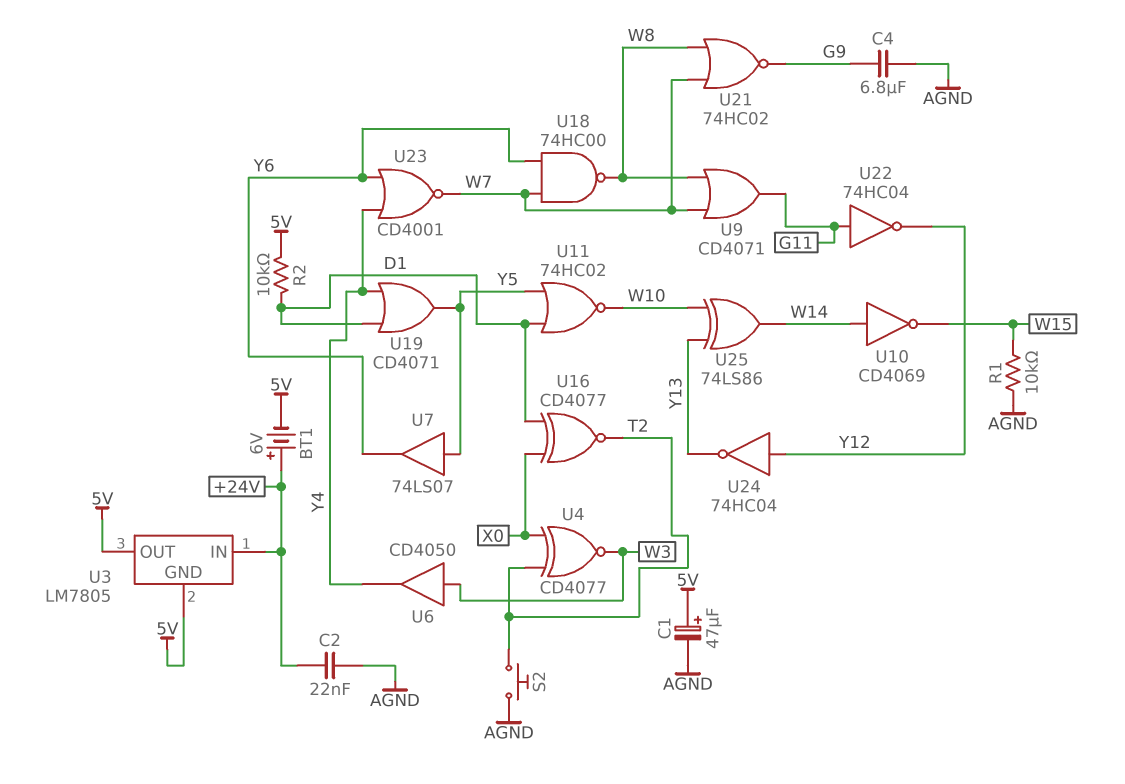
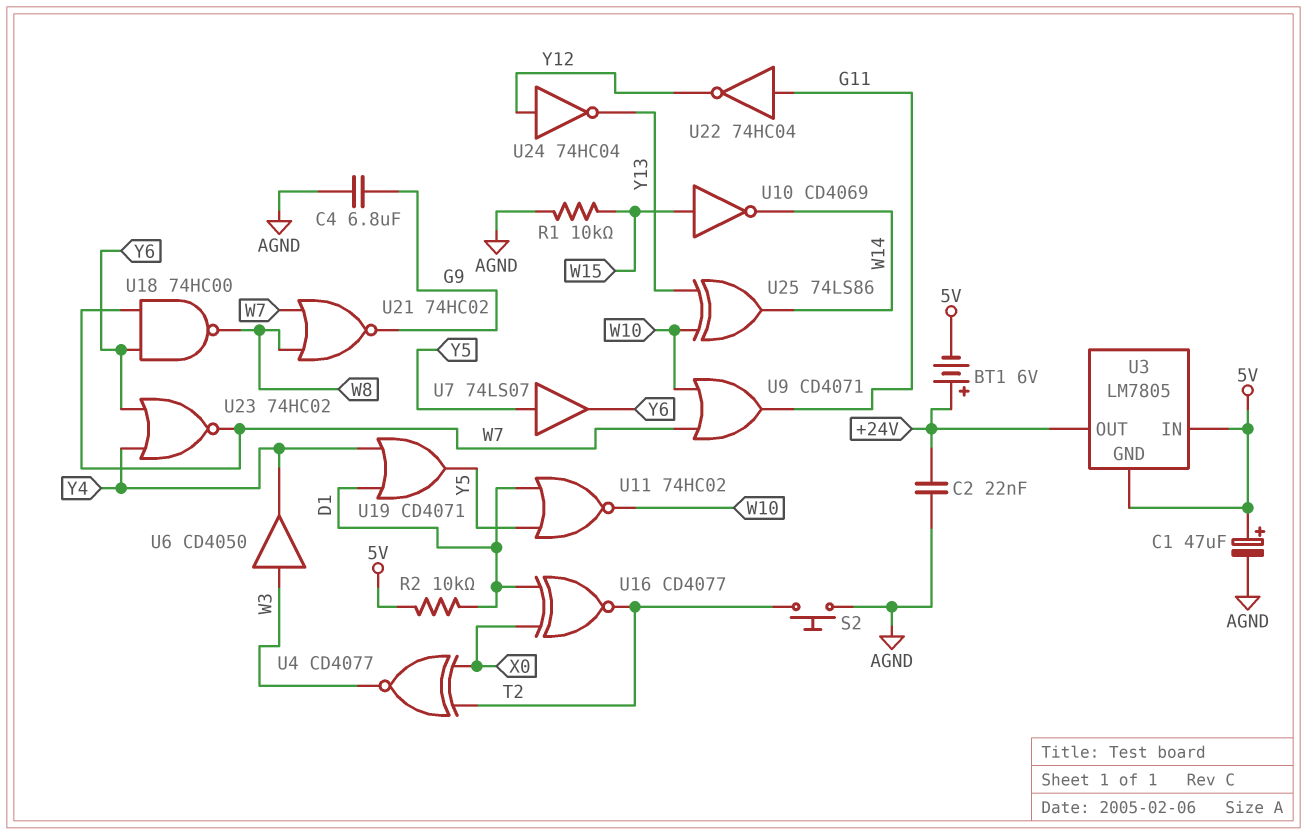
U3 pin IN: +24V -> 5V
U3 pin OUT: 5V -> +24V
U9: OR CD4071 (in W7, in W8, out G11) -> OR CD4071 (in W7, in W10, out G11)
U10: NOT CD4069 (in W14, out W15) -> NOT CD4069 (in W15, out W14)
U23: NOR CD4001 (in Y4, in Y6, out W7) -> NOR 74HC02 (in Y4, in Y6, out W7)

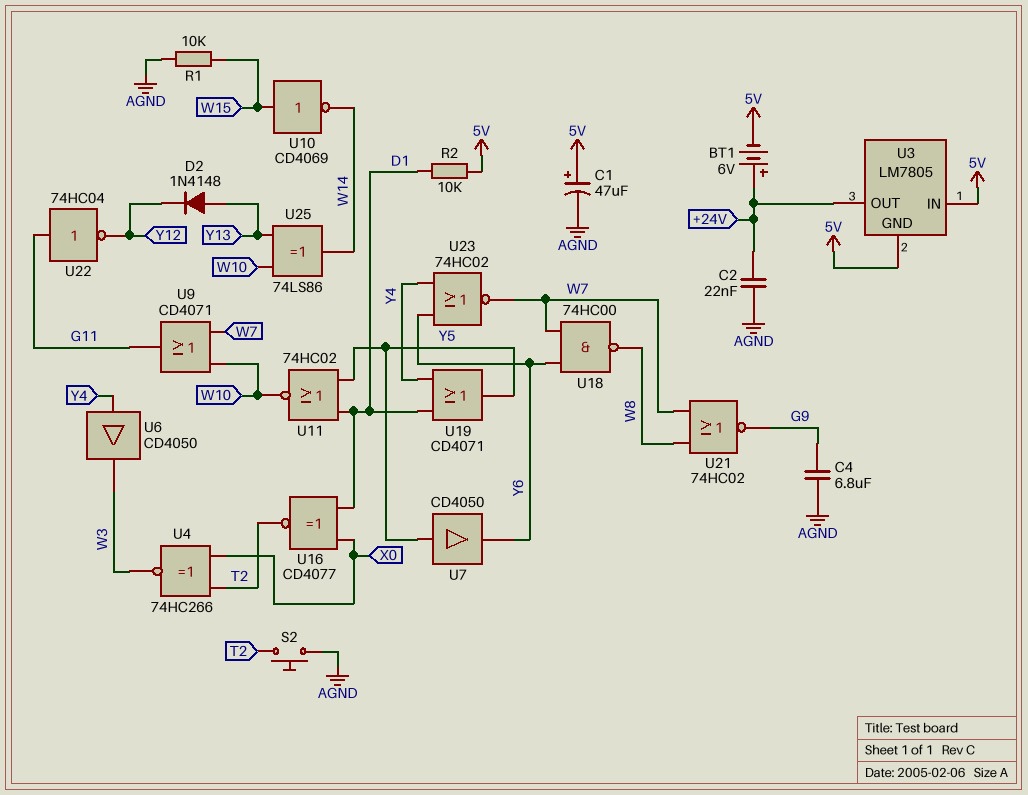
D2: none -> diode 1N4148 (A Y13, K Y12)
U4: XNOR CD4077 (in T2, in X0, out W3) -> XNOR 74HC266 (in T2, in X0, out W3)
U6: buffer CD4050 (in W3, out Y4) -> buffer CD4050 (in Y4, out W3)
U7: buffer 74LS07 (in Y5, out Y6) -> buffer CD4050 (in Y5, out Y6)
U24: NOT 74HC04 (in Y12, out Y13) -> none

